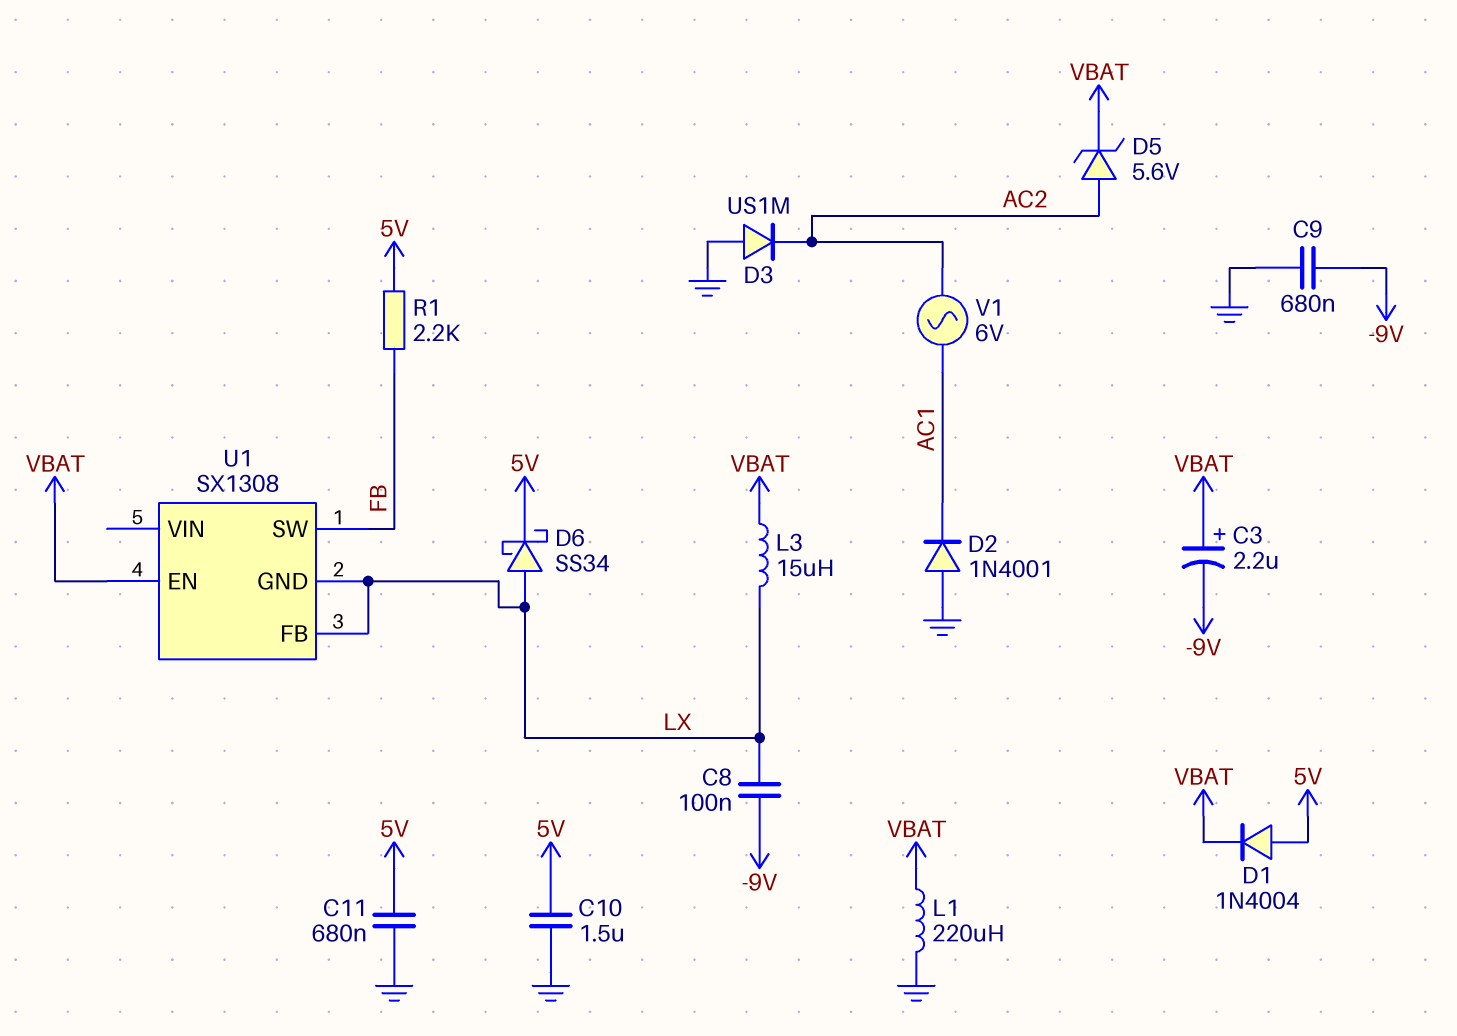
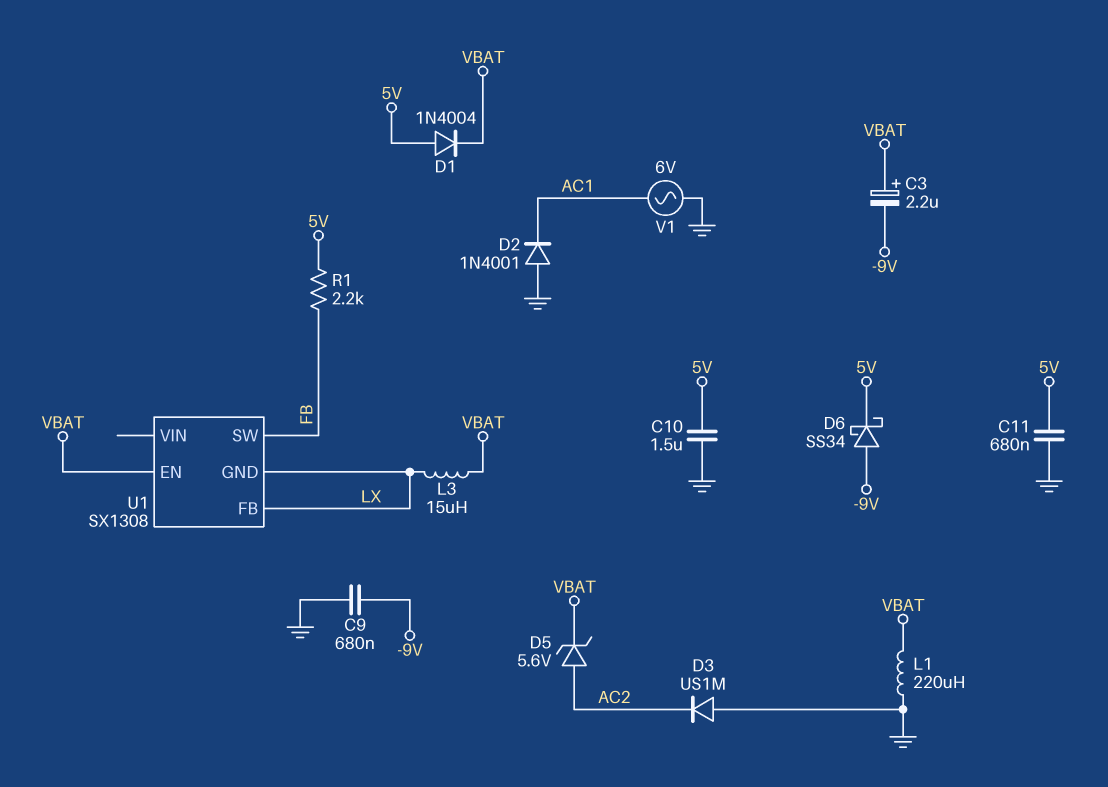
C8: 100nF (-9V, LX) -> none
D6: schottky SS34 (A LX, K 5V) -> schottky SS34 (A -9V, K 5V)
V1: AC 6V (AC1, AC2) -> AC 6V (AC1, GND)

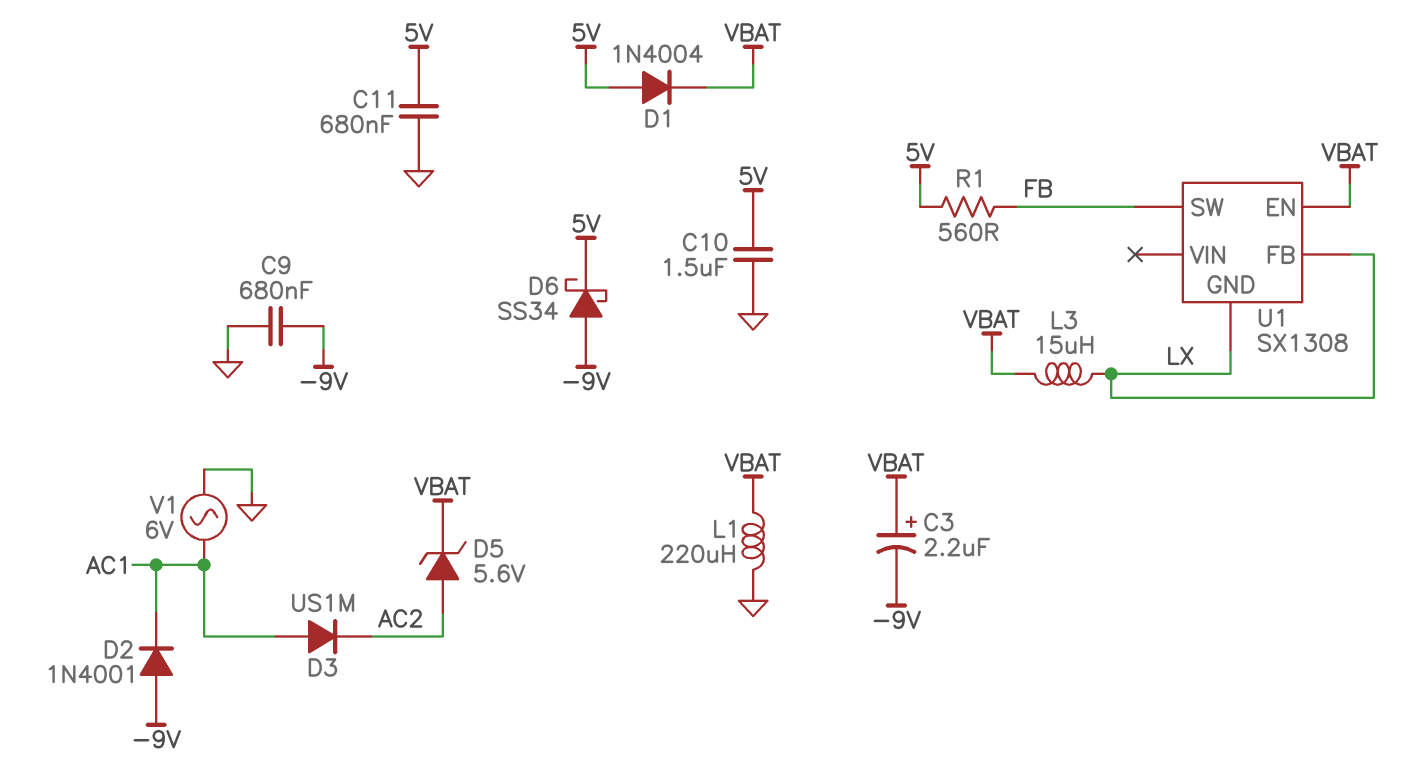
D2: diode 1N4001 (A GND, K AC1) -> diode 1N4001 (A -9V, K AC1)
D3: diode US1M (A GND, K AC2) -> diode US1M (A AC1, K AC2)
R1: 2.2k (5V, FB) -> 560 (5V, FB)

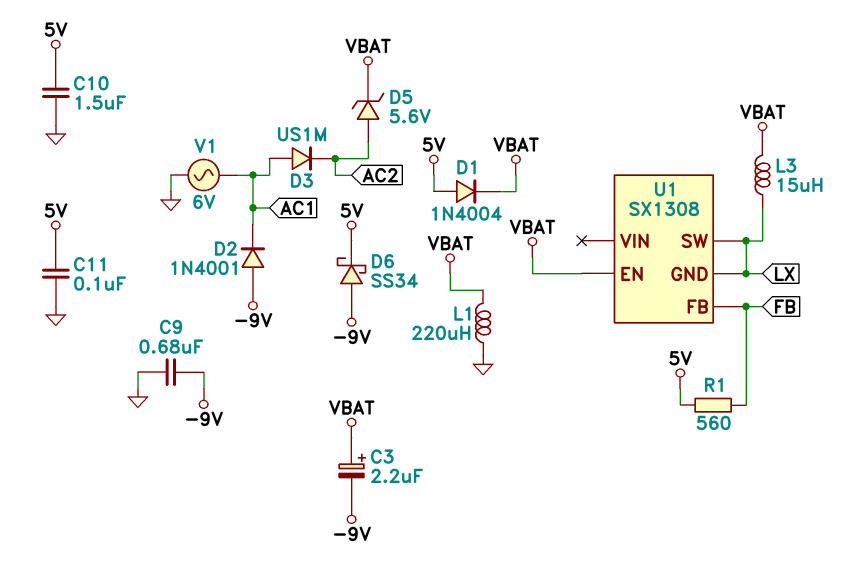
C11: 680nF (5V, GND) -> 100nF (5V, GND)
U1 pin FB: LX -> FB
U1 pin SW: FB -> LX

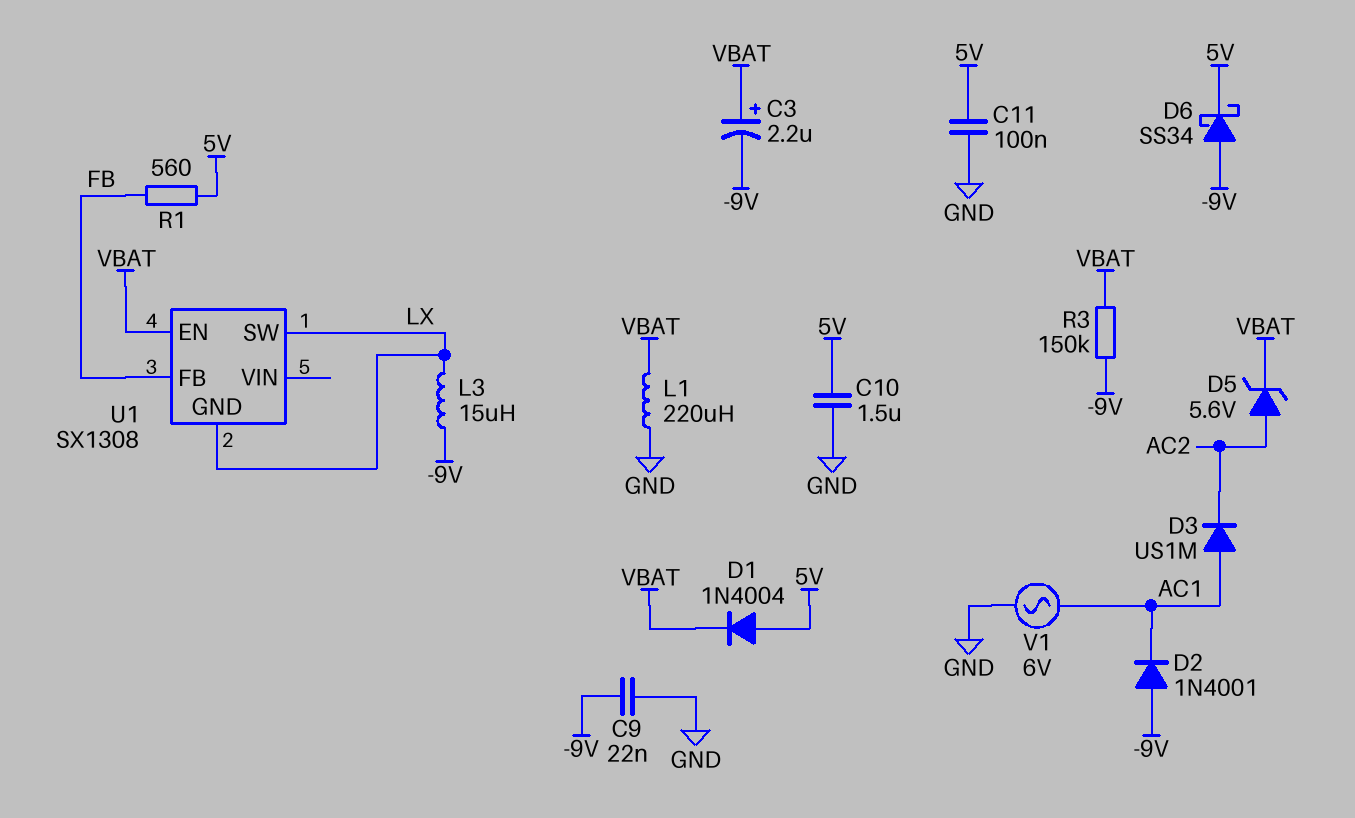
C9: 680nF (-9V, GND) -> 22nF (-9V, GND)
L3: 15uH (LX, VBAT) -> 15uH (-9V, LX)
R3: none -> 150k (-9V, VBAT)

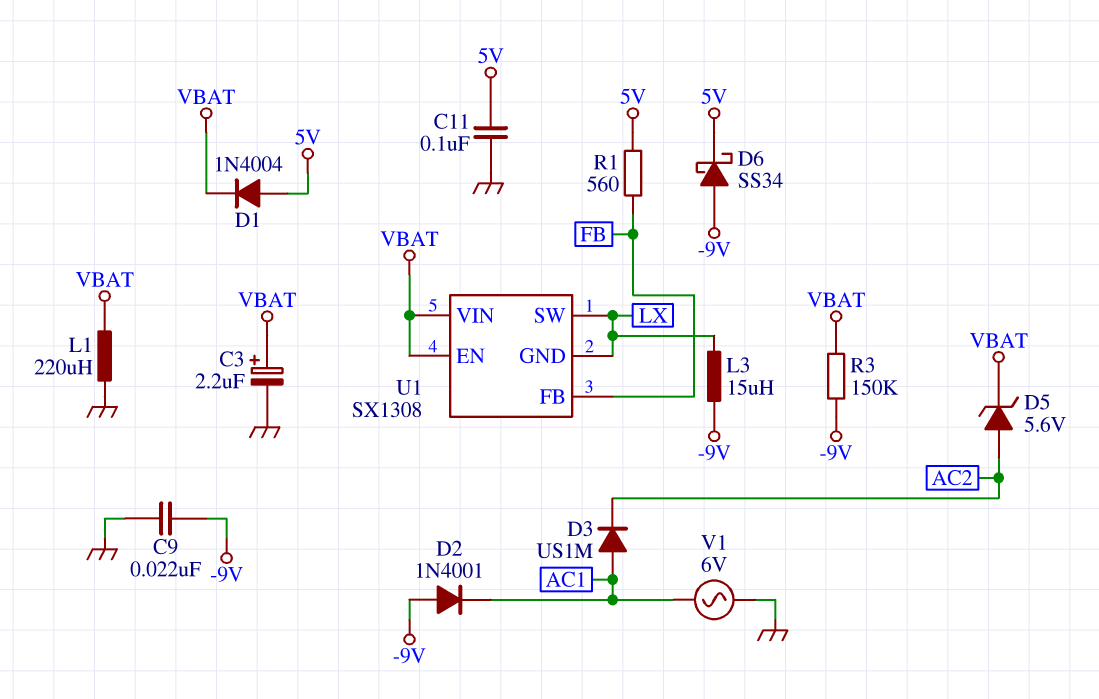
C3: 2.2uF (plus VBAT, minus -9V) -> 2.2uF (plus VBAT, minus GND)
C10: 1.5uF (5V, GND) -> none
U1 pin VIN: none -> VBAT

